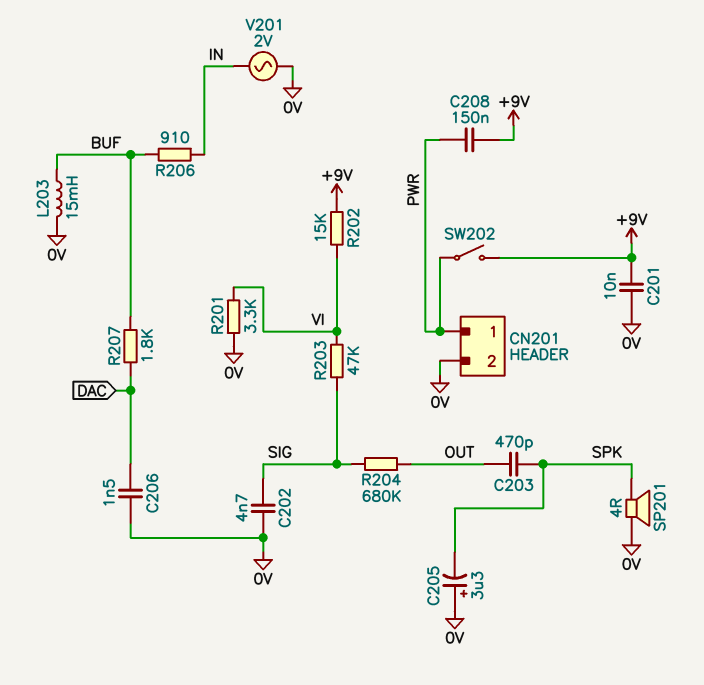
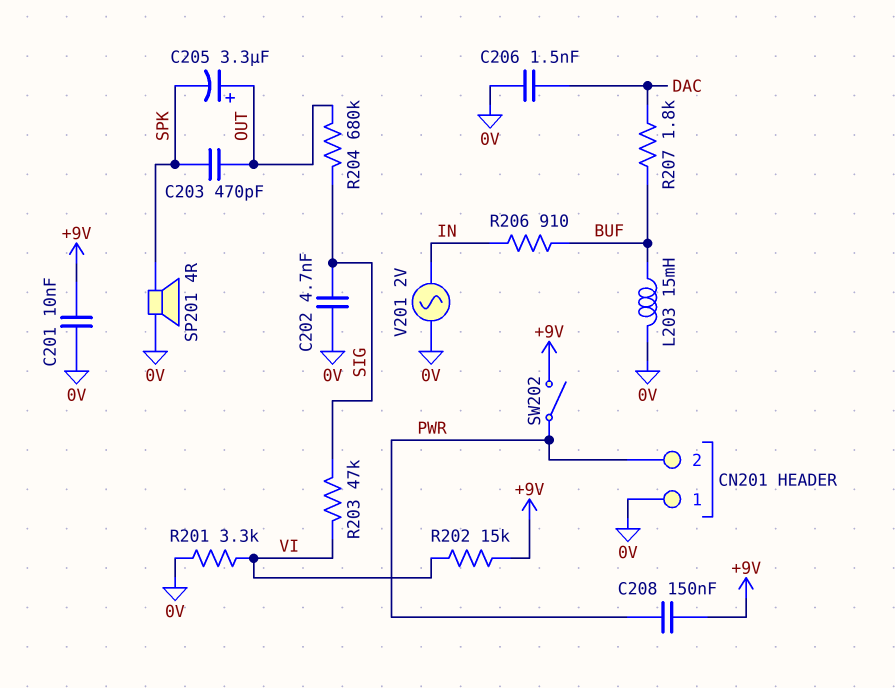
C205: 3.3uF (plus 0V, minus SPK) -> 3.3uF (plus OUT, minus SPK)
CN201 pin 1: PWR -> 0V
CN201 pin 2: 0V -> PWR

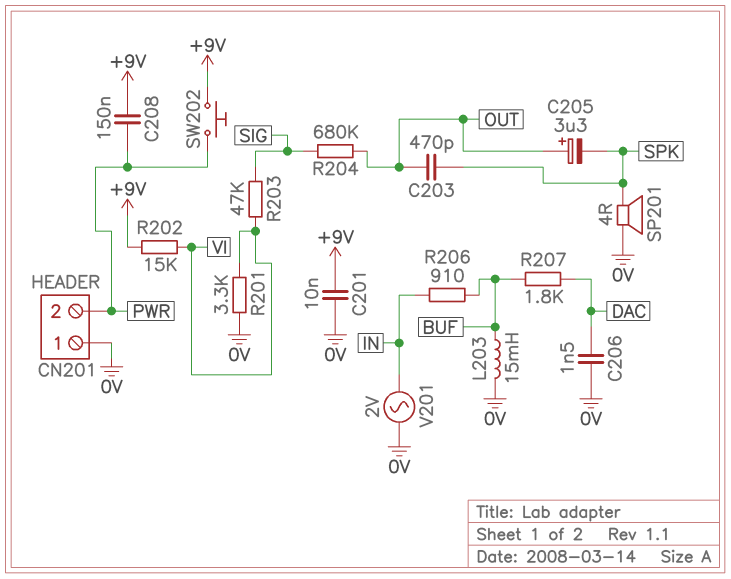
C202: 4.7nF (0V, SIG) -> none
SW202: switch (+9V, PWR) -> button (+9V, PWR)

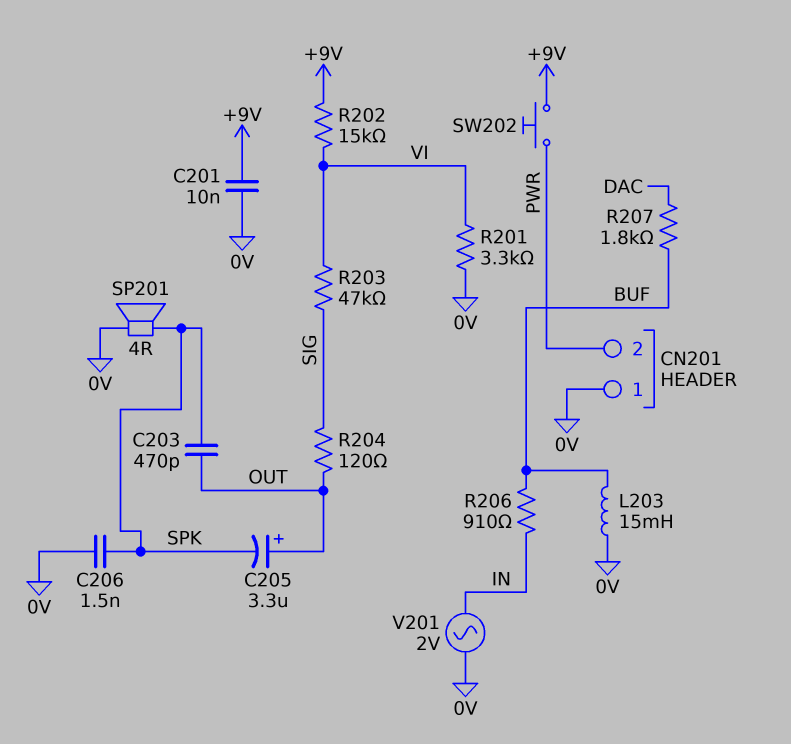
C206: 1.5nF (0V, DAC) -> 1.5nF (0V, SPK)
C208: 150nF (+9V, PWR) -> none
R204: 680k (OUT, SIG) -> 120 (OUT, SIG)

